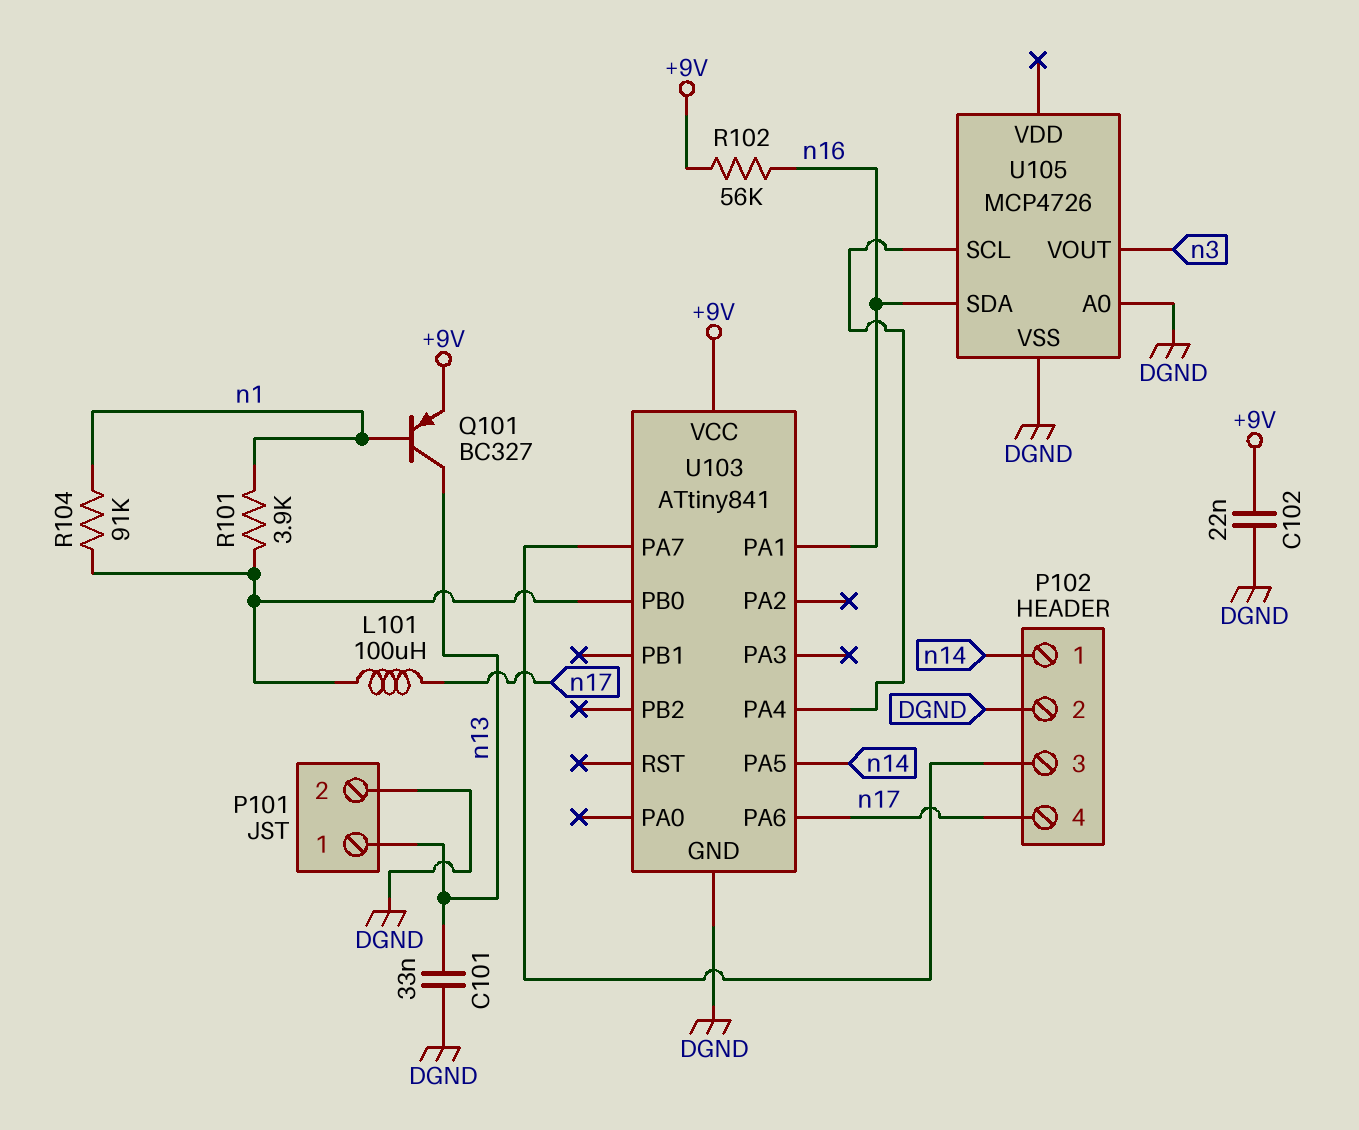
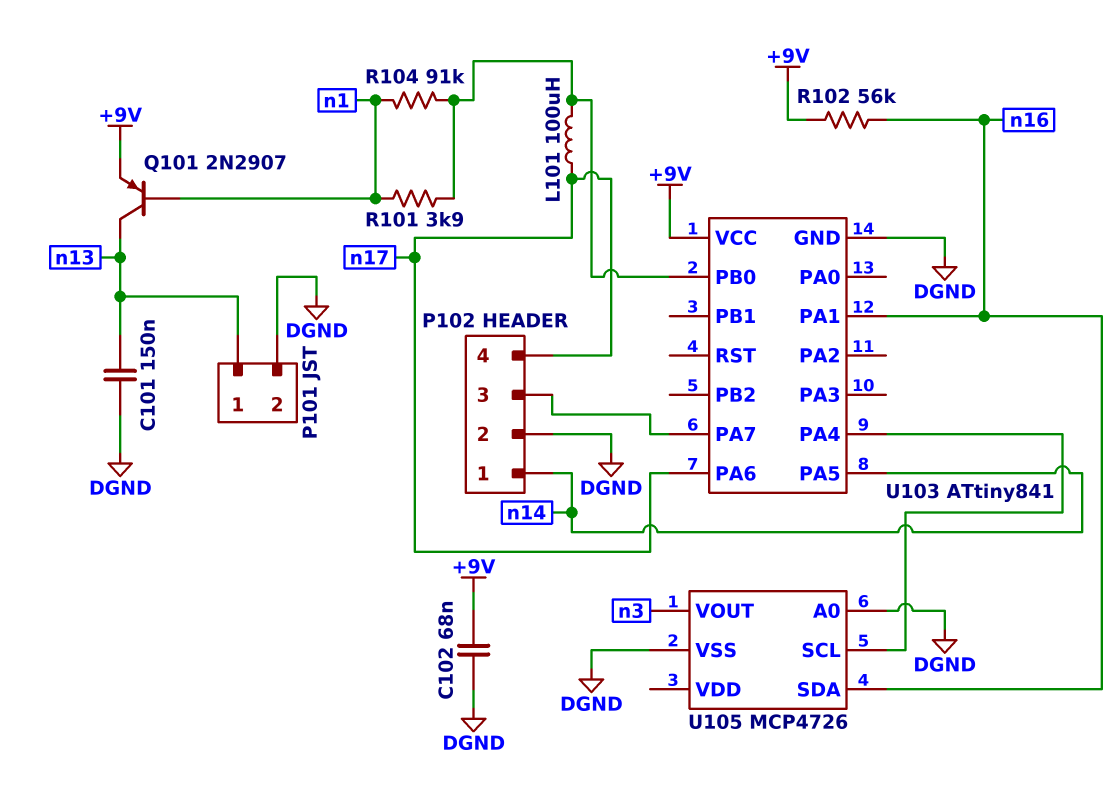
C101: 33nF (DGND, n13) -> 150nF (DGND, n13)
C102: 22nF (+9V, DGND) -> 68nF (+9V, DGND)
Q101: PNP BC327 (B n1, C n13, E +9V) -> PNP 2N2907 (B n1, C n13, E +9V)

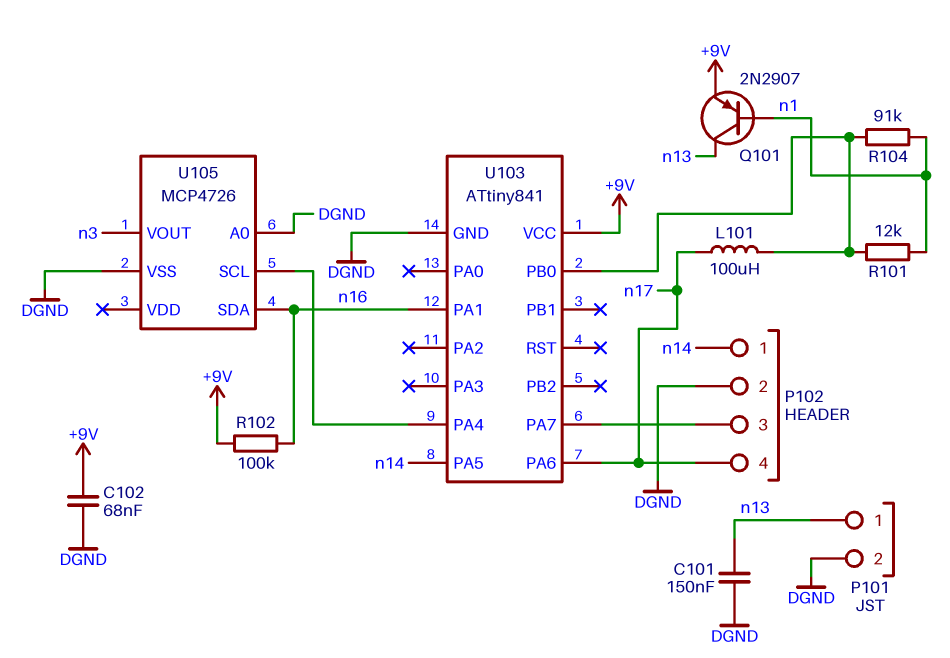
R101: 3.9k (U103/PB0, n1) -> 12k (U103/PB0, n1)
R102: 56k (+9V, n16) -> 100k (+9V, n16)

